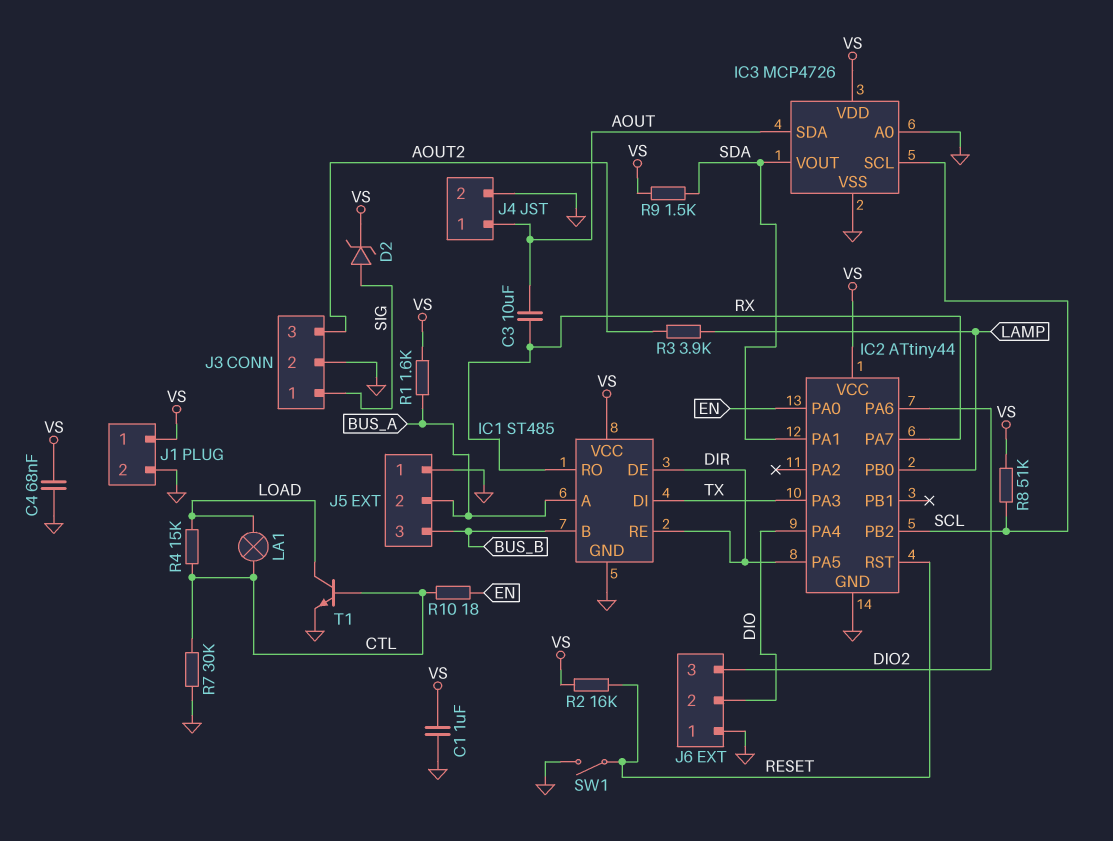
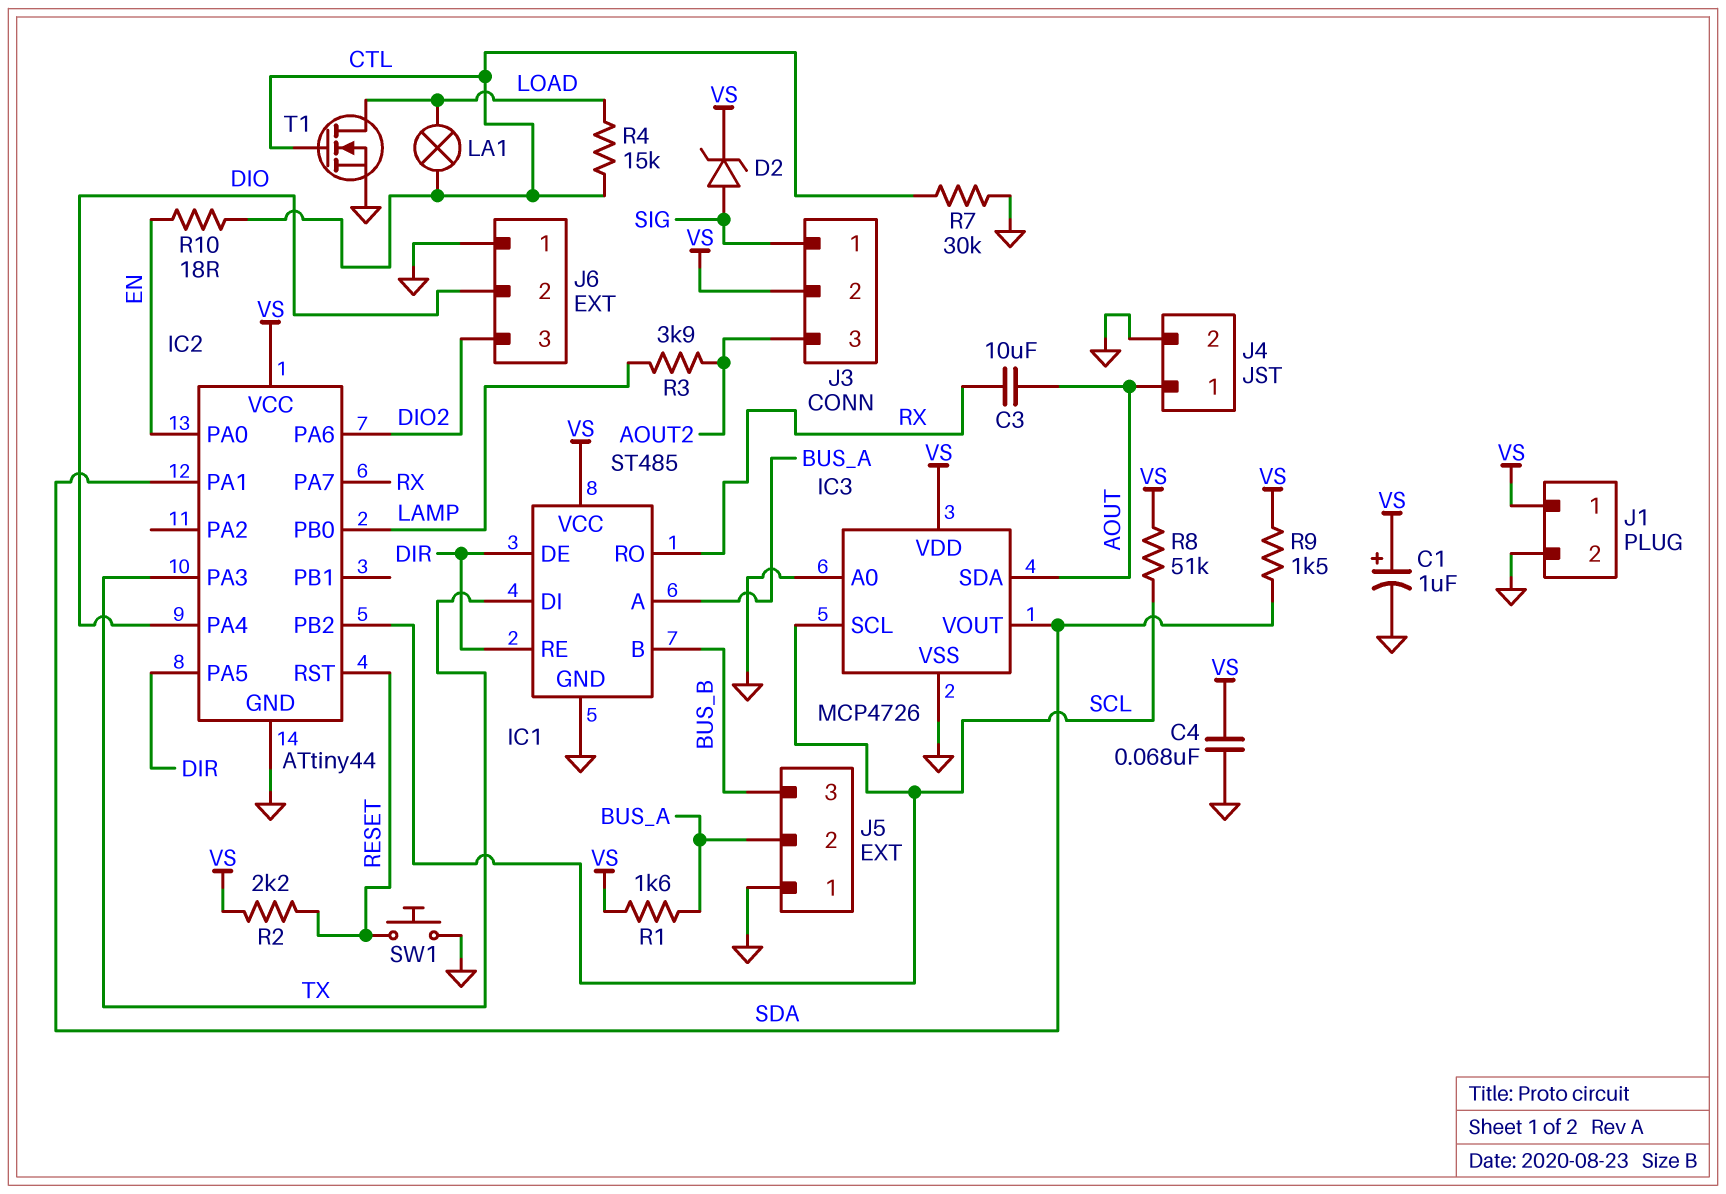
C1: 1uF (GND, VS) -> 1uF (plus VS, minus GND)
J3 pin 2: GND -> VS
R2: 16k (RESET, VS) -> 2.2k (RESET, VS)
SW1: switch (GND, RESET) -> button (GND, RESET)
T1: NPN (B CTL, C LOAD, E GND) -> NMOS (G CTL, D LOAD, S GND)

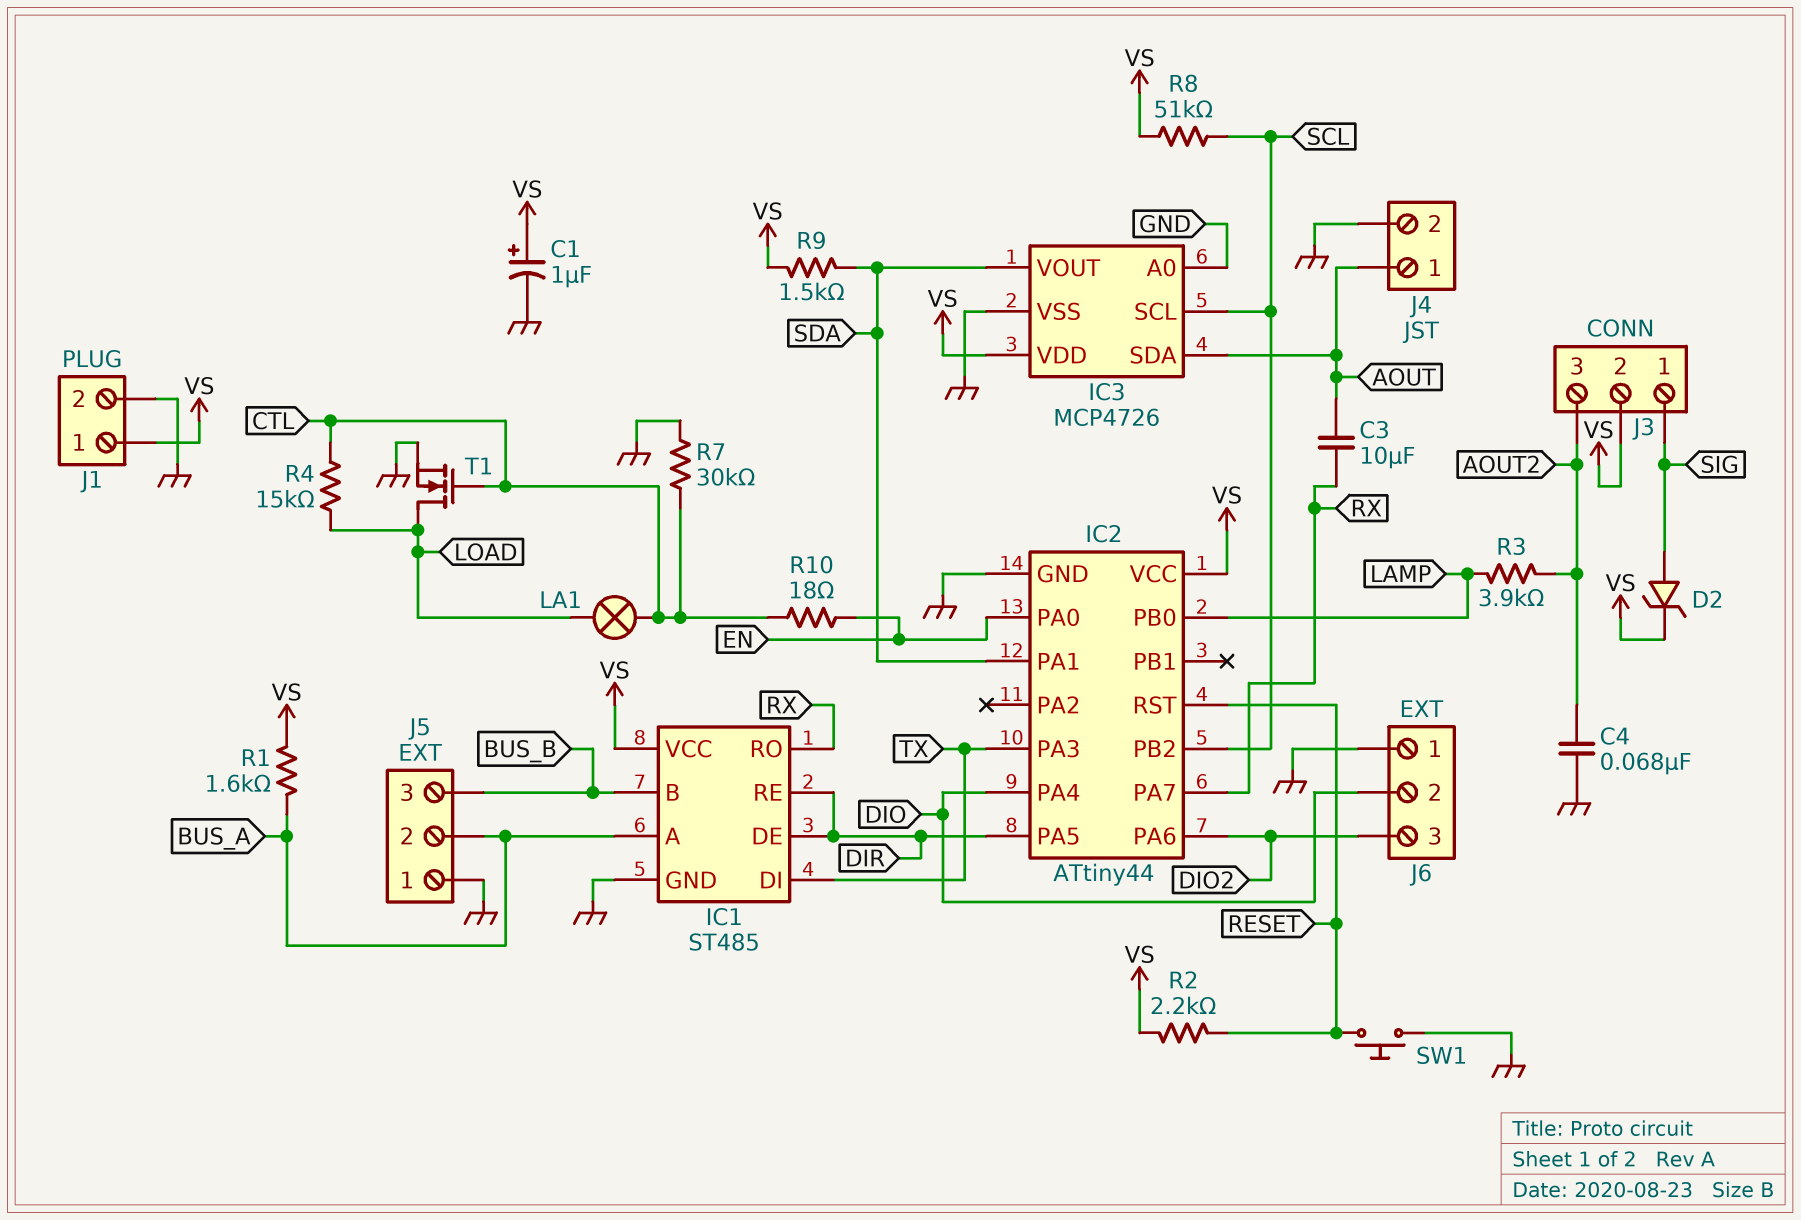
C4: 68nF (GND, VS) -> 68nF (AOUT2, GND)

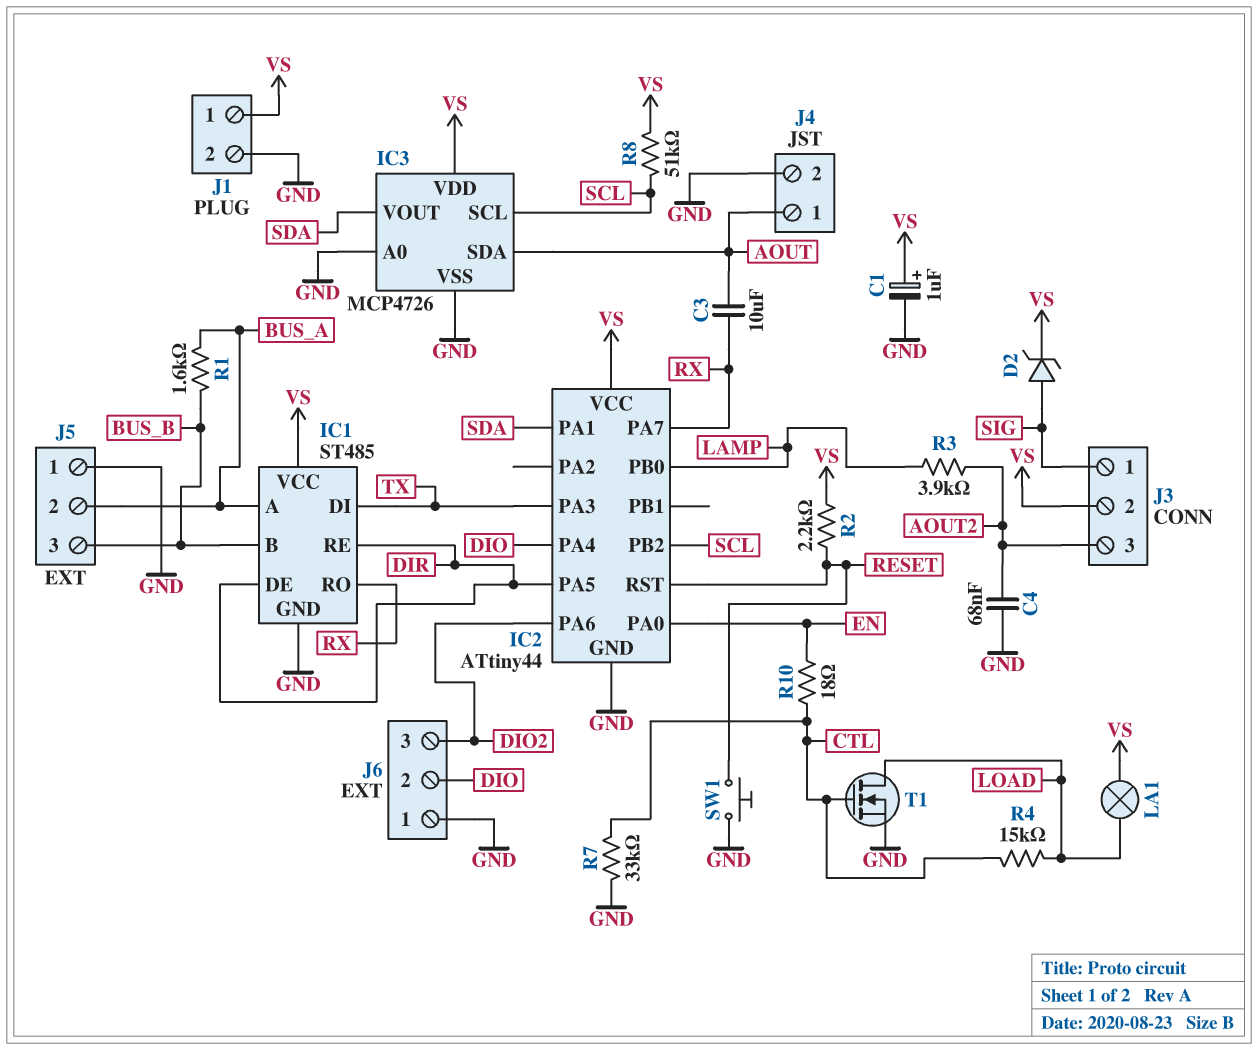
LA1: lamp (CTL, LOAD) -> lamp (LOAD, VS)
R1: 1.6k (BUS_A, VS) -> 1.6k (BUS_A, BUS_B)
R7: 30k (CTL, GND) -> 33k (CTL, GND)
R9: 1.5k (SDA, VS) -> none

